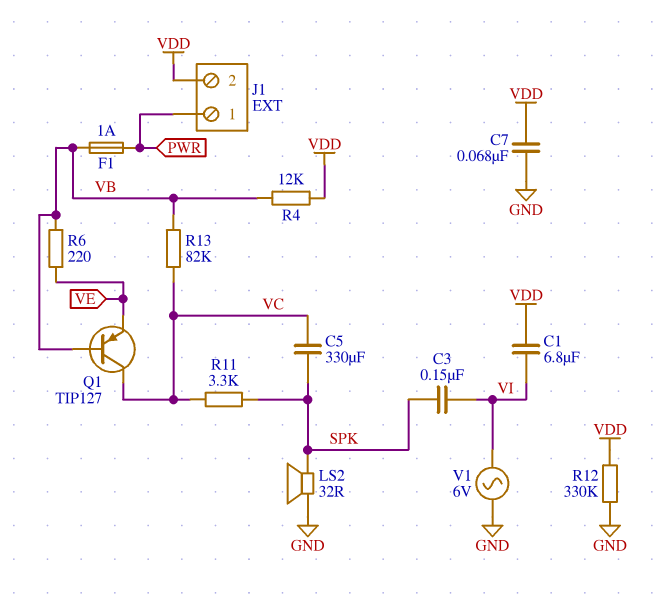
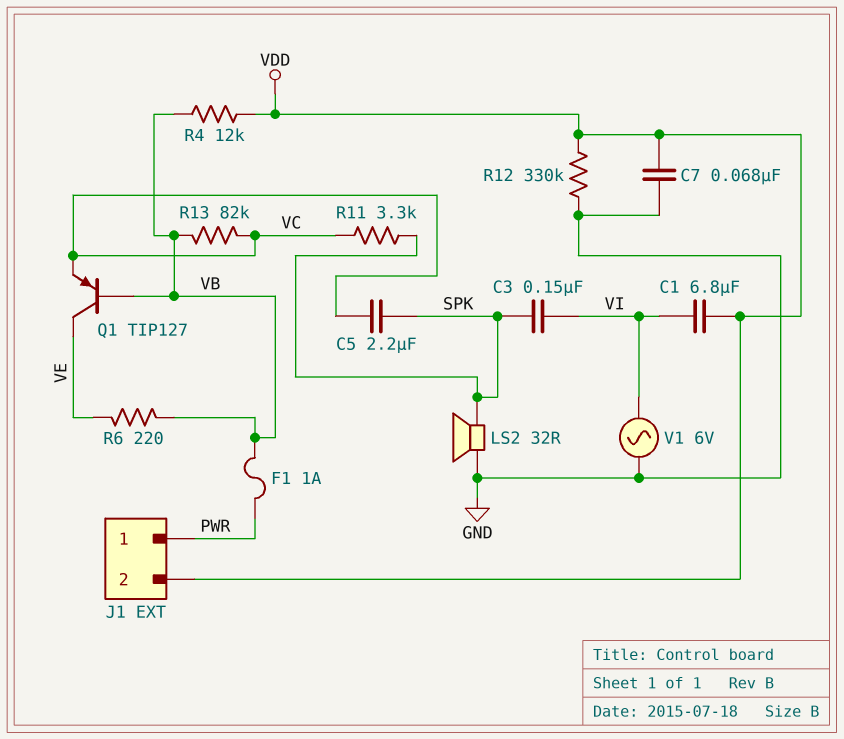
C5: 330uF (SPK, VC) -> 2.2uF (SPK, VC)
Q1: PNP TIP127 (B VB, C VC, E VE) -> PNP TIP127 (B VB, C VE, E VC)

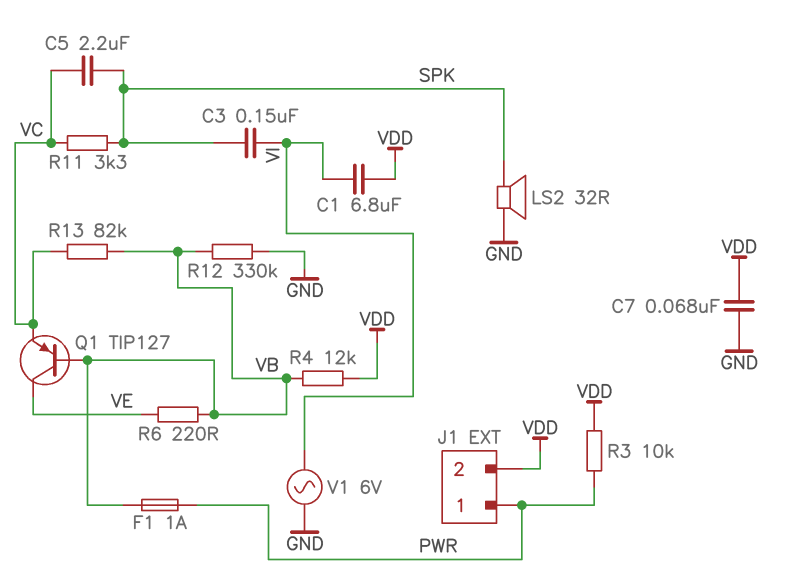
R3: none -> 10k (PWR, VDD)
R12: 330k (GND, VDD) -> 330k (GND, VB)

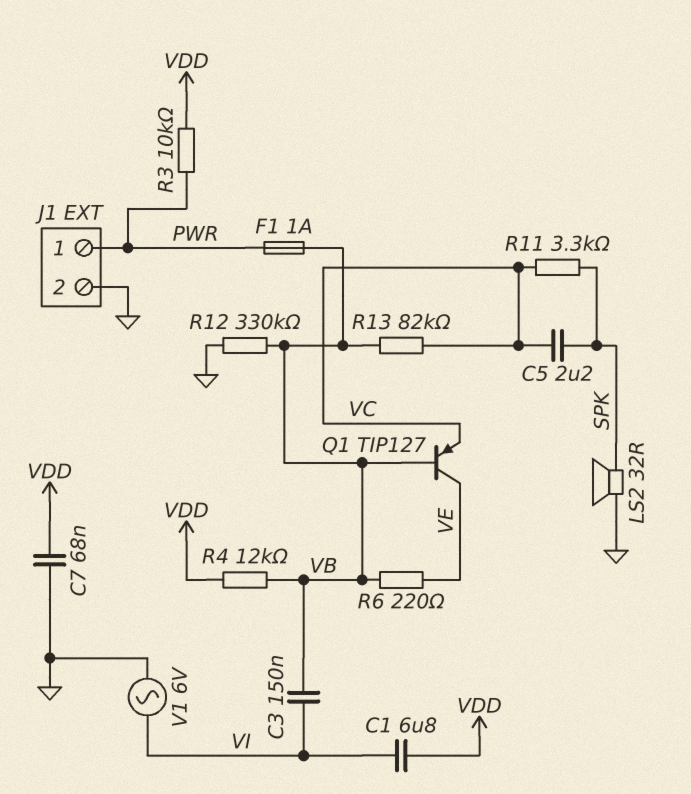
C3: 150nF (SPK, VI) -> 150nF (VB, VI)
J1 pin 2: VDD -> GND

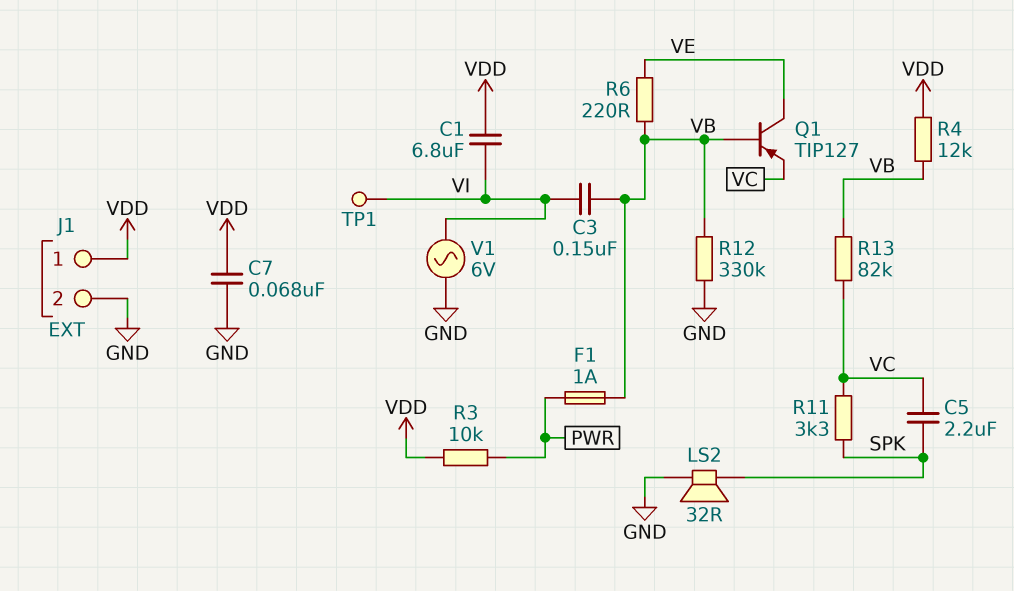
J1 pin 1: PWR -> VDD
TP1: none -> test point (VI)

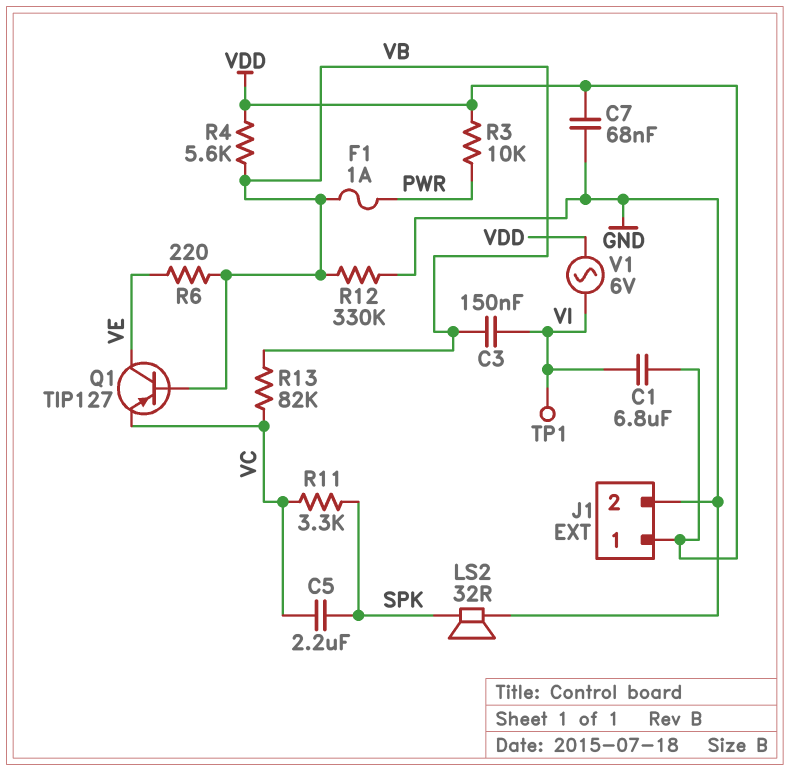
R4: 12k (VB, VDD) -> 5.6k (VB, VDD)
V1: AC 6V (GND, VI) -> AC 6V (VDD, VI)

